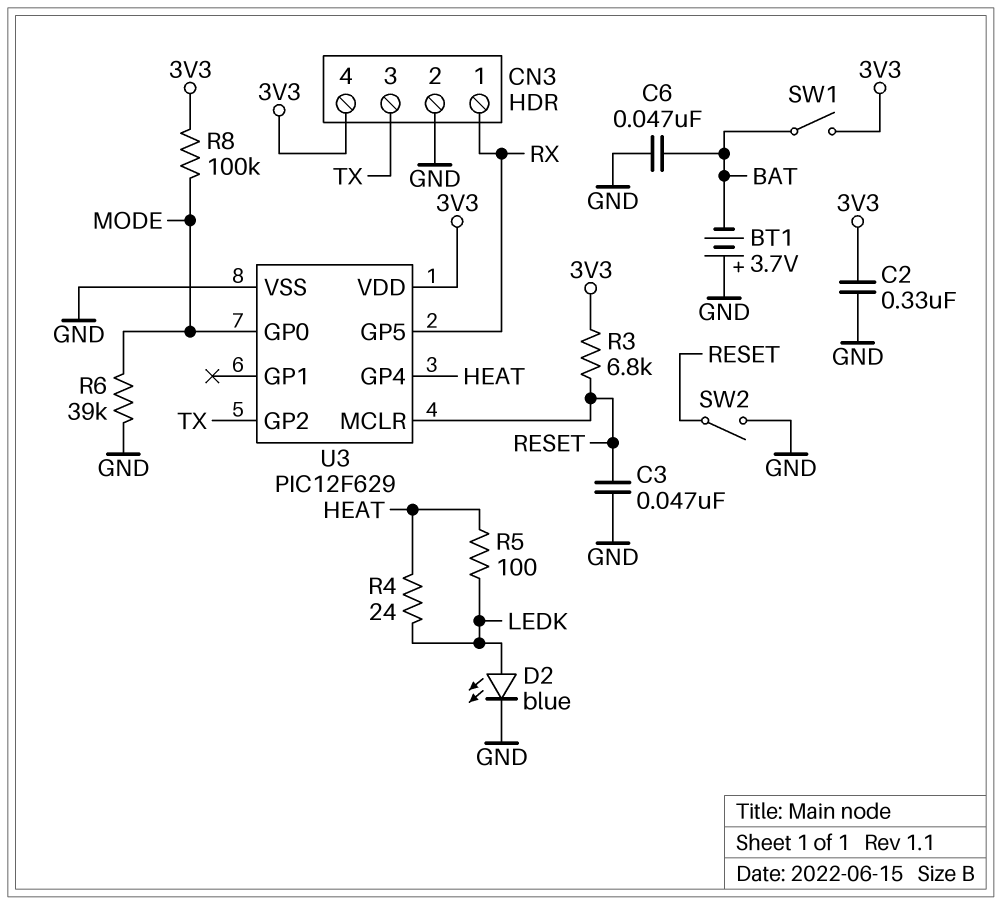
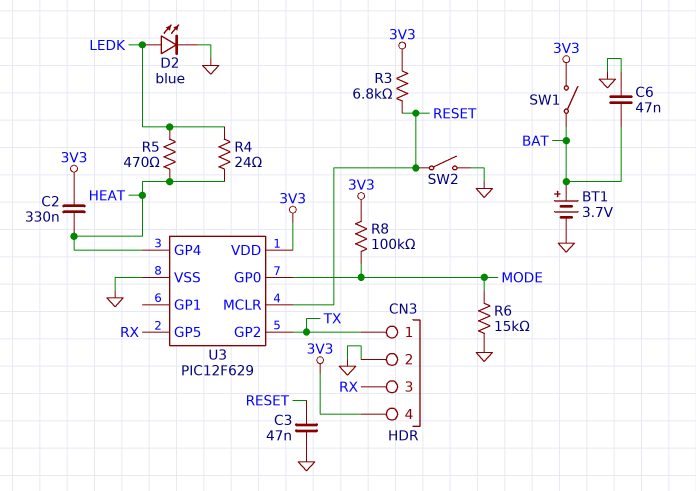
BT1: 3.7V (plus GND, minus BAT) -> 3.7V (plus BAT, minus GND)
C2: 330nF (3V3, GND) -> 330nF (3V3, HEAT)
CN3 pin 1: RX -> TX
CN3 pin 3: TX -> RX
R5: 100 (HEAT, LEDK) -> 470 (HEAT, LEDK)
R6: 39k (GND, MODE) -> 15k (GND, MODE)

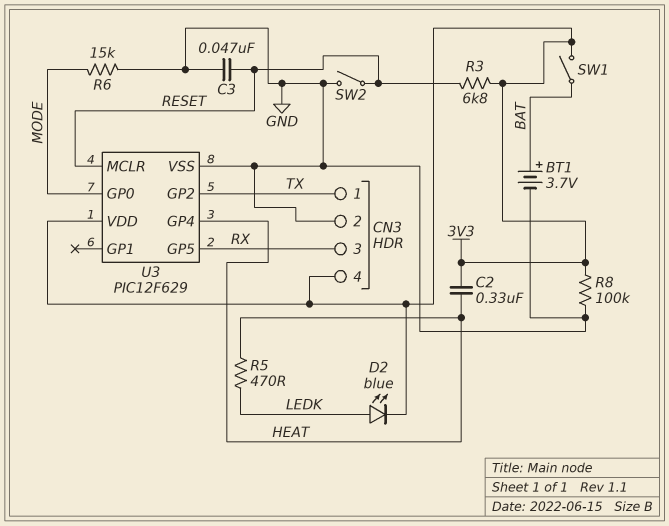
C6: 47nF (BAT, GND) -> none
D2: LED blue (A LEDK, K GND) -> LED blue (A LEDK, K 3V3)
R4: 24 (HEAT, LEDK) -> none
R8: 100k (3V3, MODE) -> 100k (3V3, GND)

